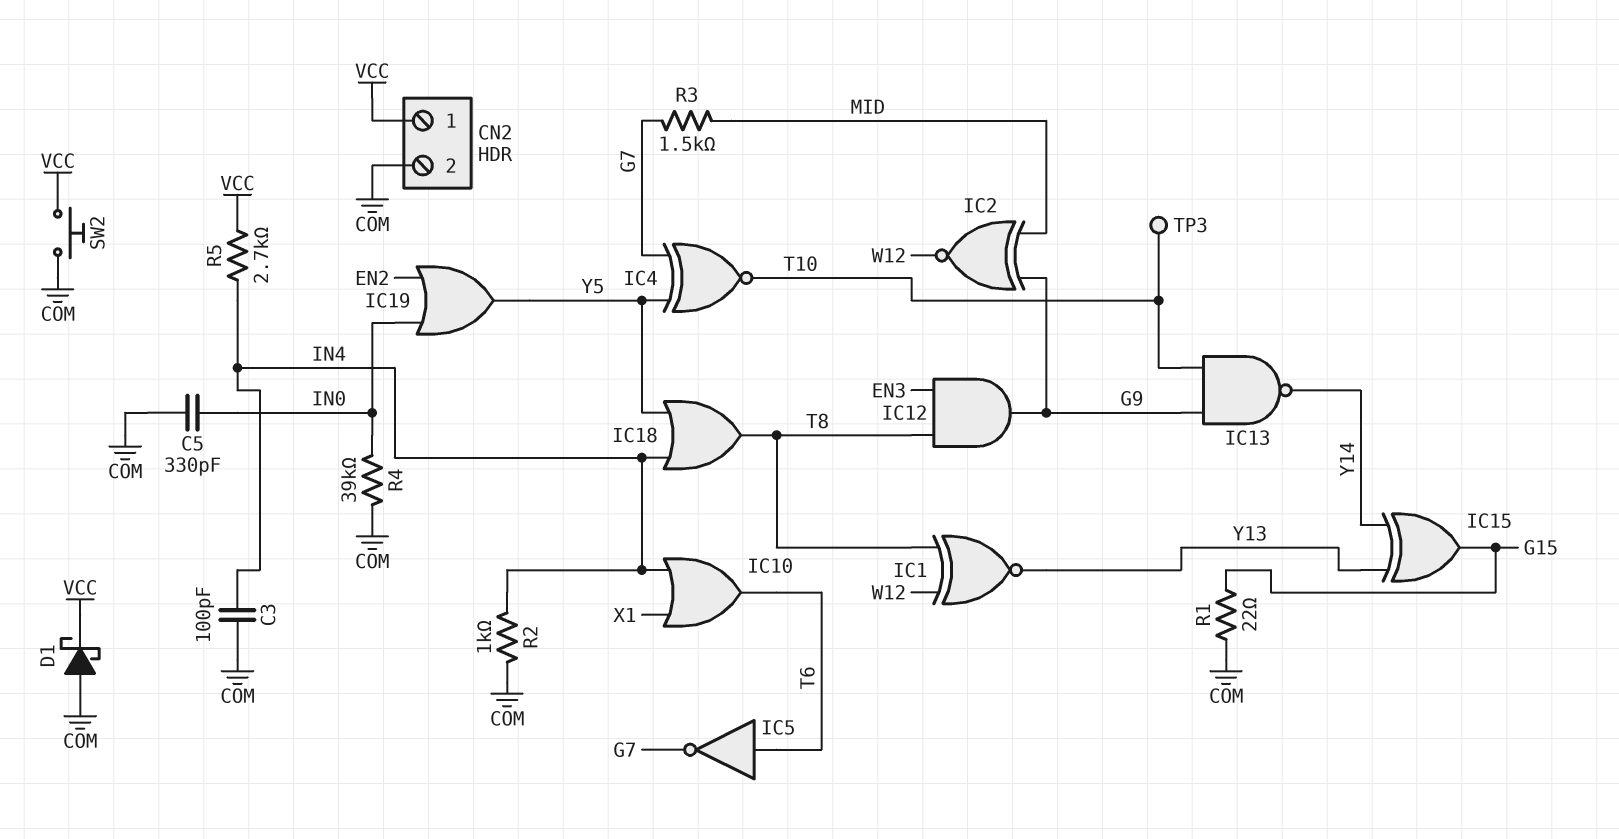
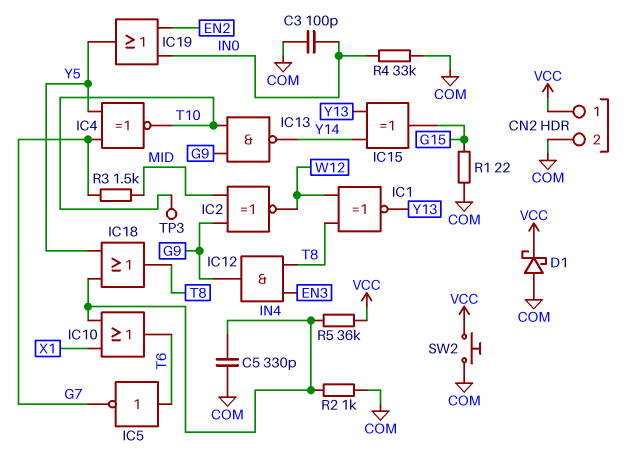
C3: 100pF (COM, IN4) -> 100pF (COM, IN0)
C5: 330pF (COM, IN0) -> 330pF (COM, IN4)
R4: 39k (COM, IN0) -> 33k (COM, IN0)
R5: 2.7k (IN4, VCC) -> 36k (IN4, VCC)

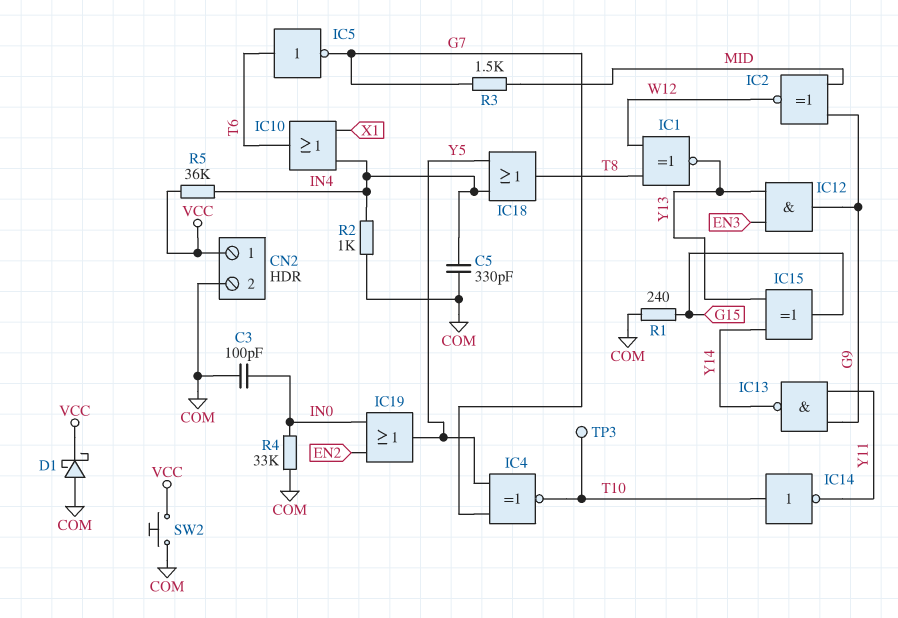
IC12: AND (in EN3, in T8, out G9) -> AND (in EN3, in Y13, out G9)
IC13: NAND (in G9, in T10, out Y14) -> NAND (in G9, in Y11, out Y14)
IC14: none -> NOT (in T10, out Y11)
R1: 22 (COM, G15) -> 240 (COM, G15)

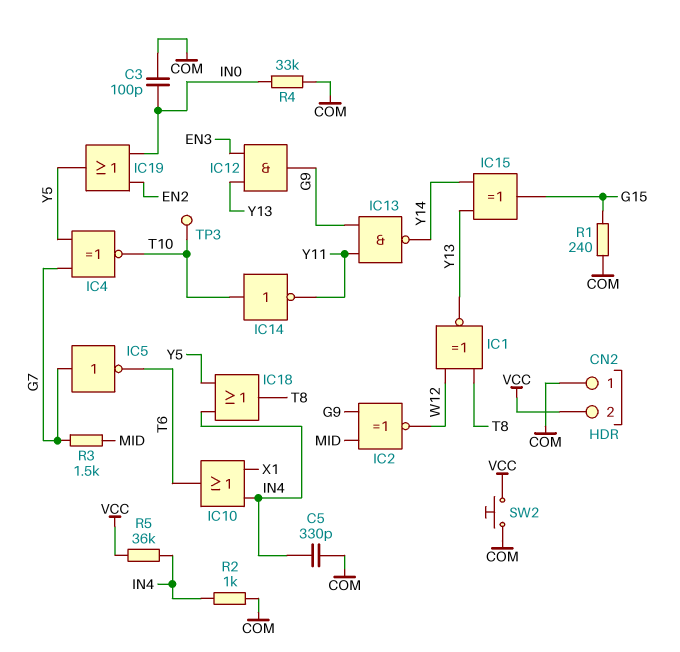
CN2 pin 1: VCC -> COM
CN2 pin 2: COM -> VCC
D1: schottky (A COM, K VCC) -> none
IC5: NOT (in T6, out G7) -> NOT (in G7, out T6)

